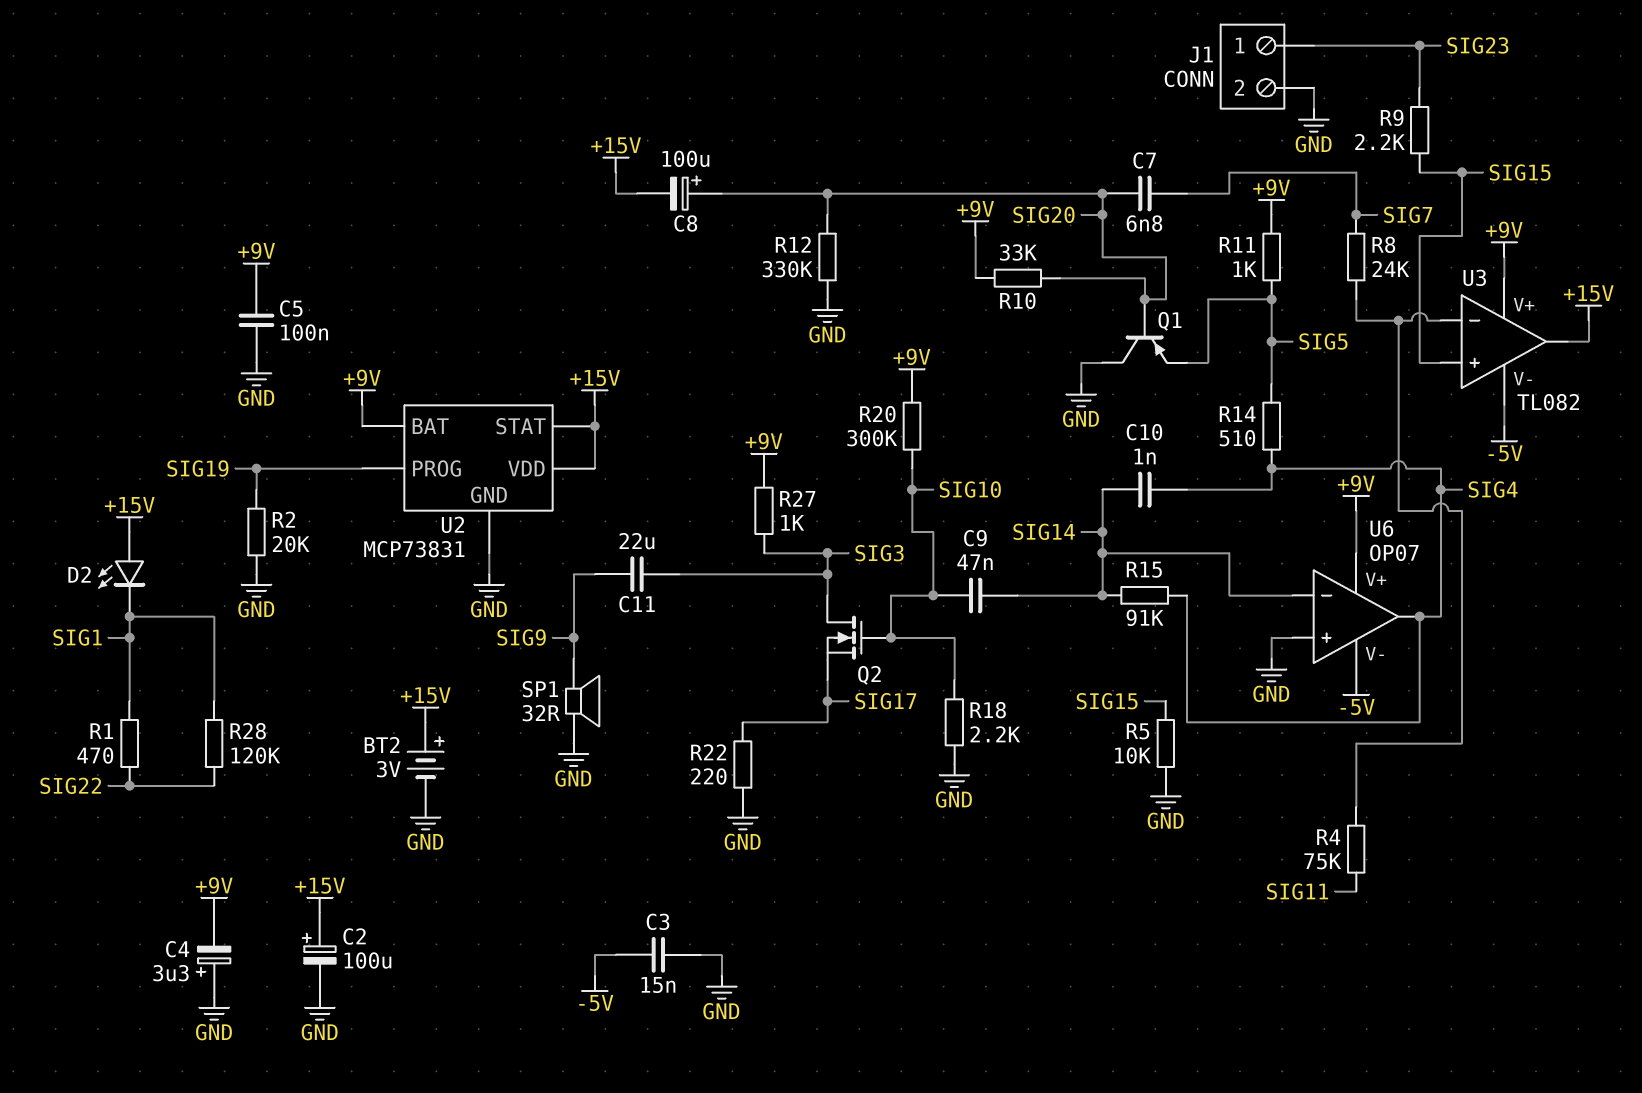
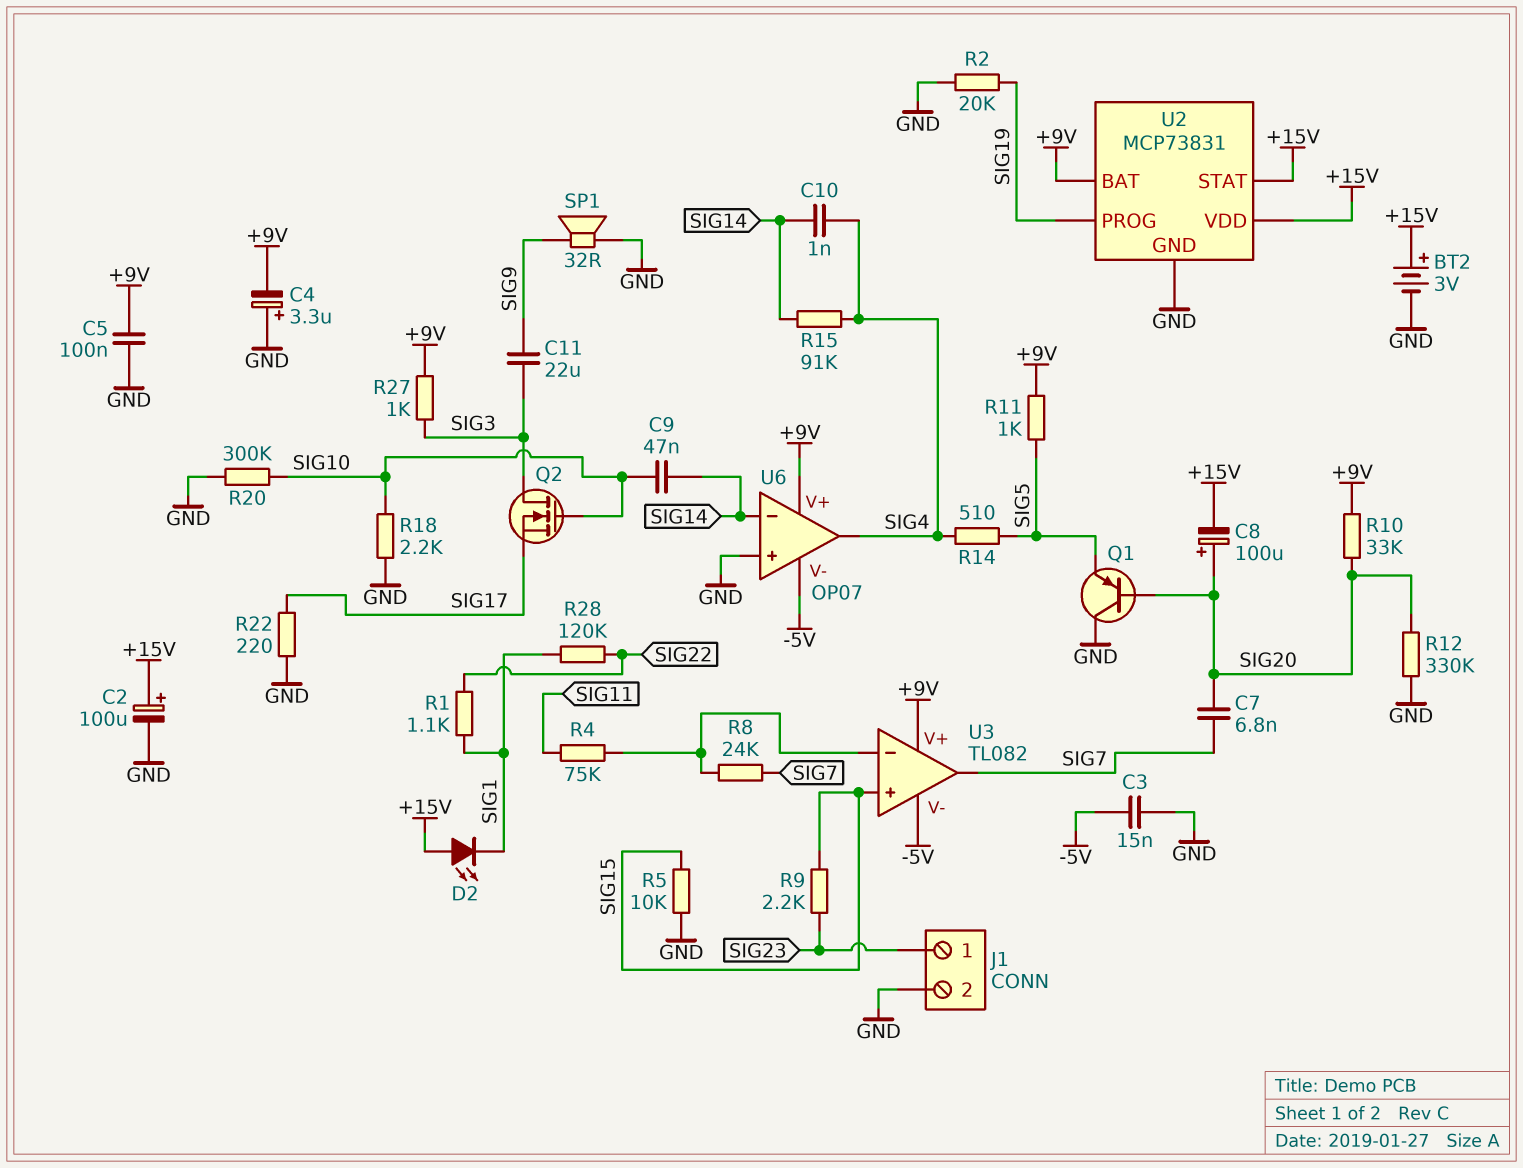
R1: 470 (SIG1, SIG22) -> 1.1k (SIG1, SIG22)
R20: 300k (+9V, SIG10) -> 300k (GND, SIG10)
U3 pin out: +15V -> SIG7

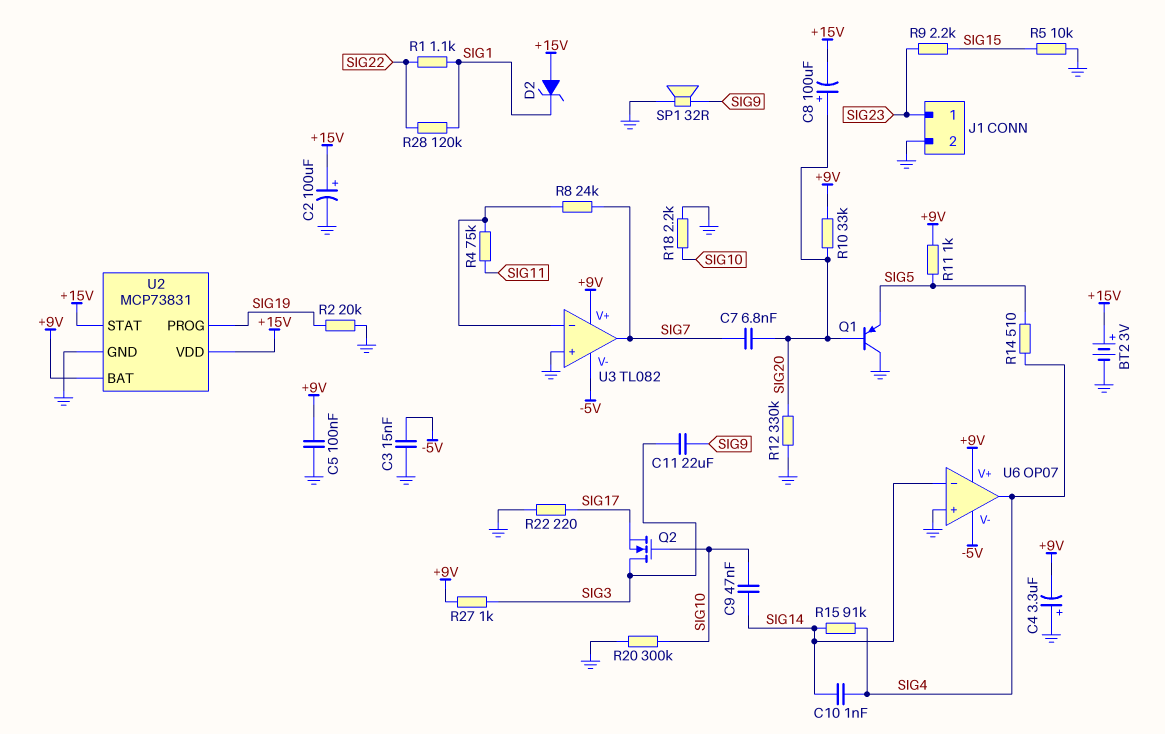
D2: LED (A +15V, K SIG1) -> zener (A +15V, K SIG1)
U3 pin in+: SIG15 -> GND

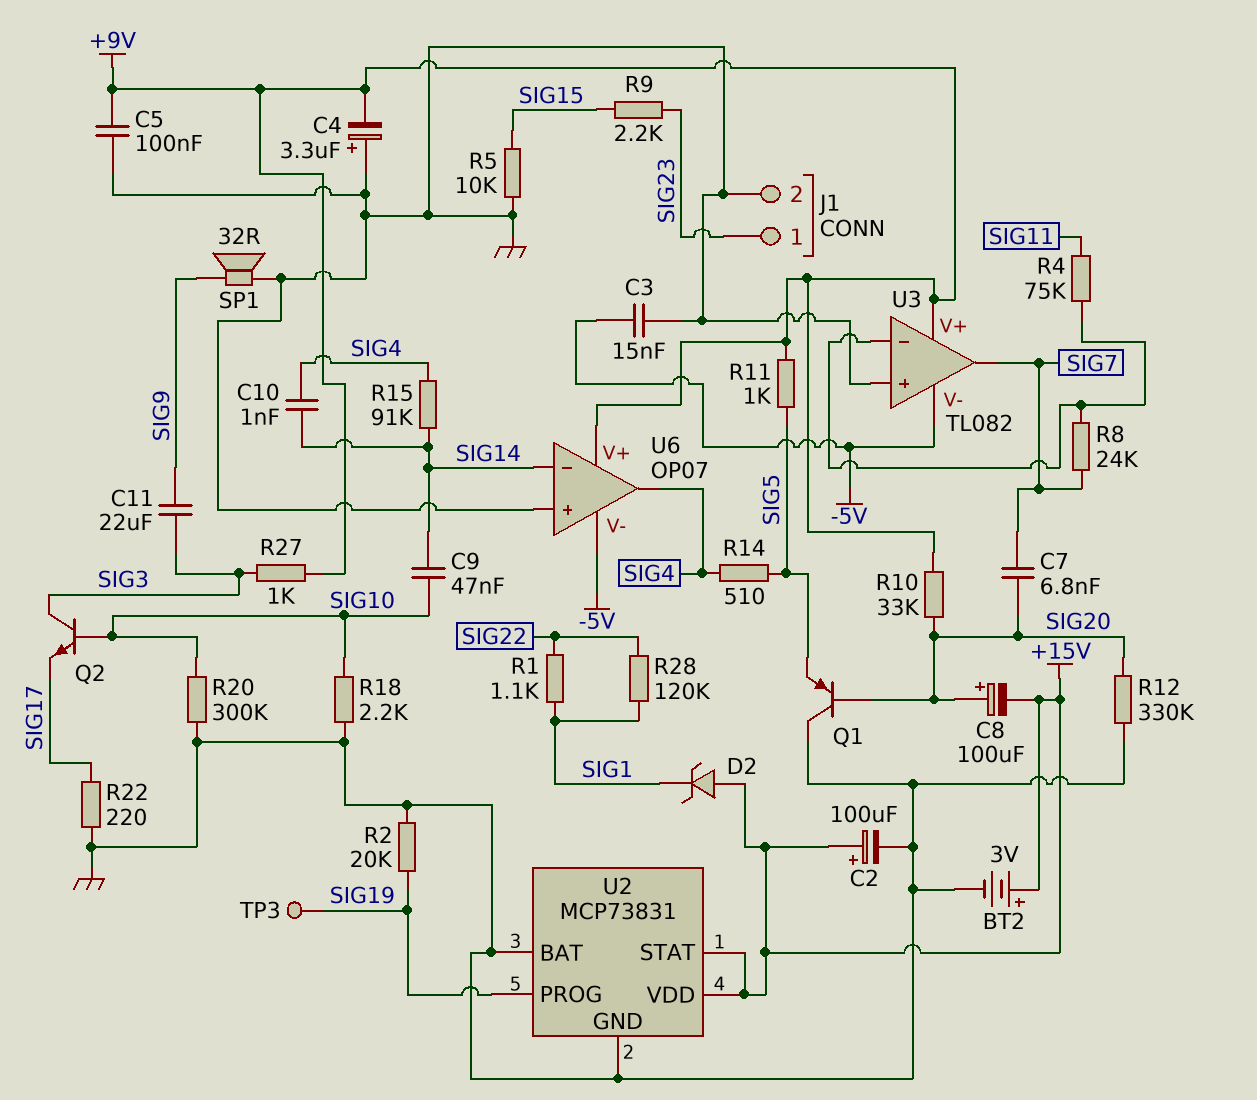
Q2: NMOS (G SIG10, D SIG3, S SIG17) -> NPN (B SIG10, C SIG3, E SIG17)
TP3: none -> test point (SIG19)
U2 pin BAT: +9V -> GND

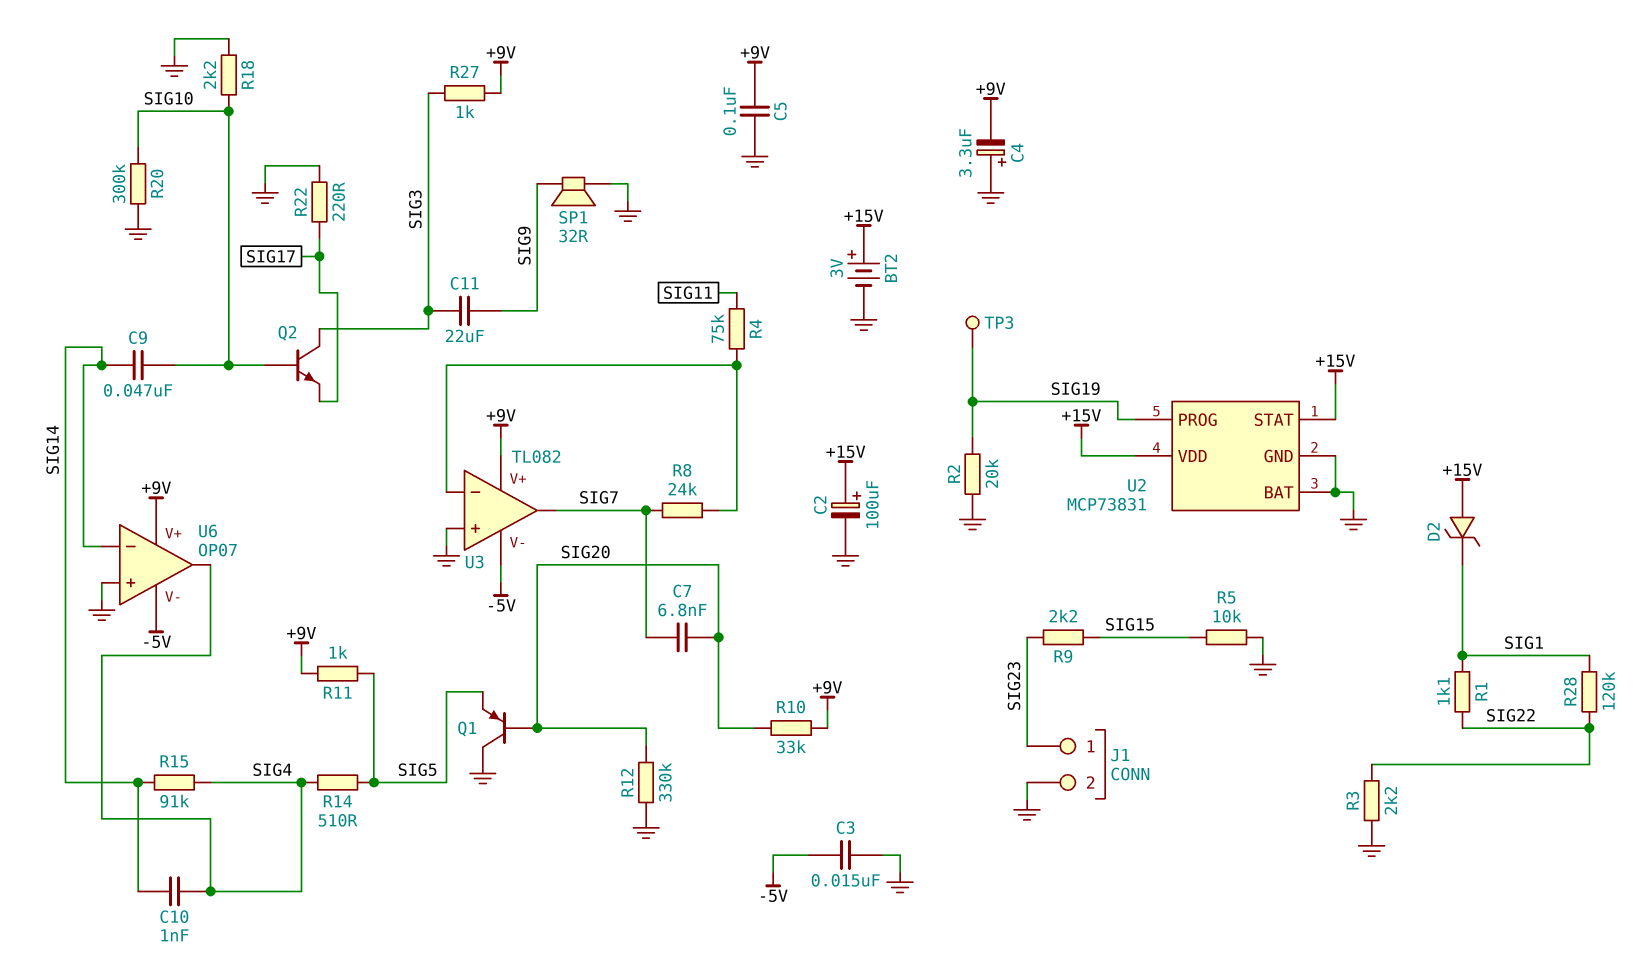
C8: 100uF (plus SIG20, minus +15V) -> none
R3: none -> 2.2k (GND, SIG22)

